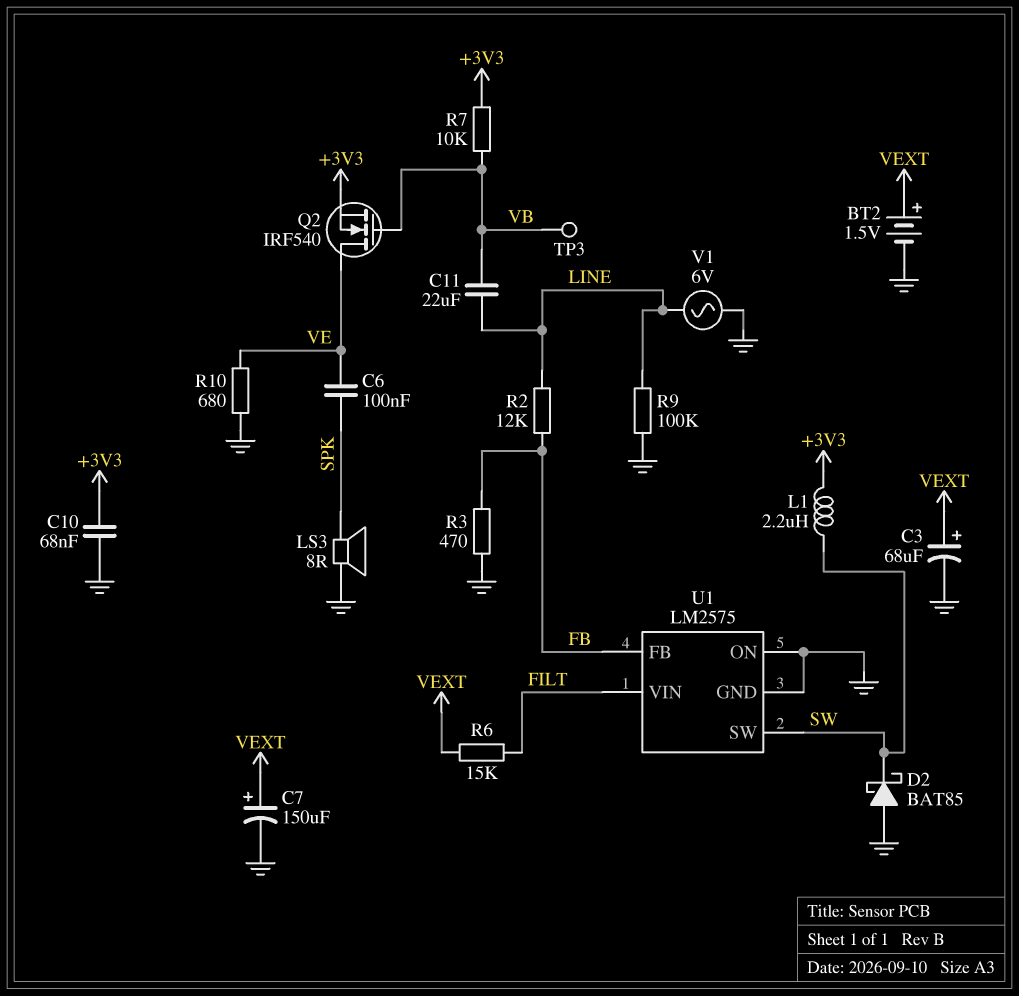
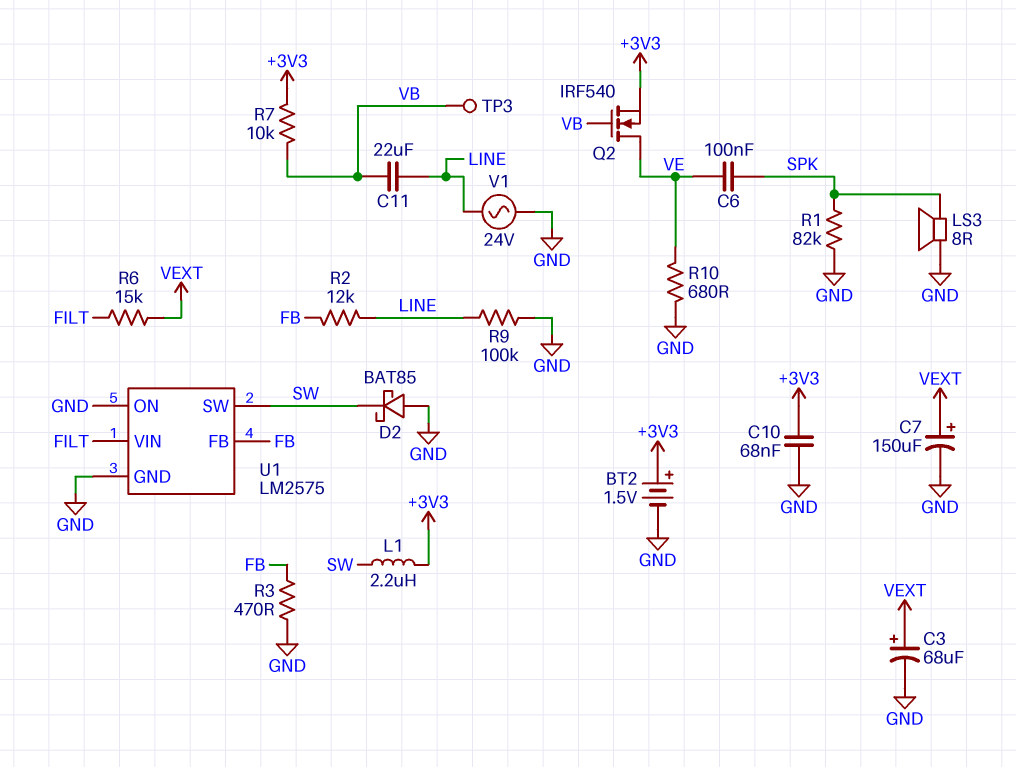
BT2: 1.5V (plus VEXT, minus GND) -> 1.5V (plus +3V3, minus GND)
R1: none -> 82k (GND, SPK)
V1: AC 6V (GND, LINE) -> AC 24V (GND, LINE)

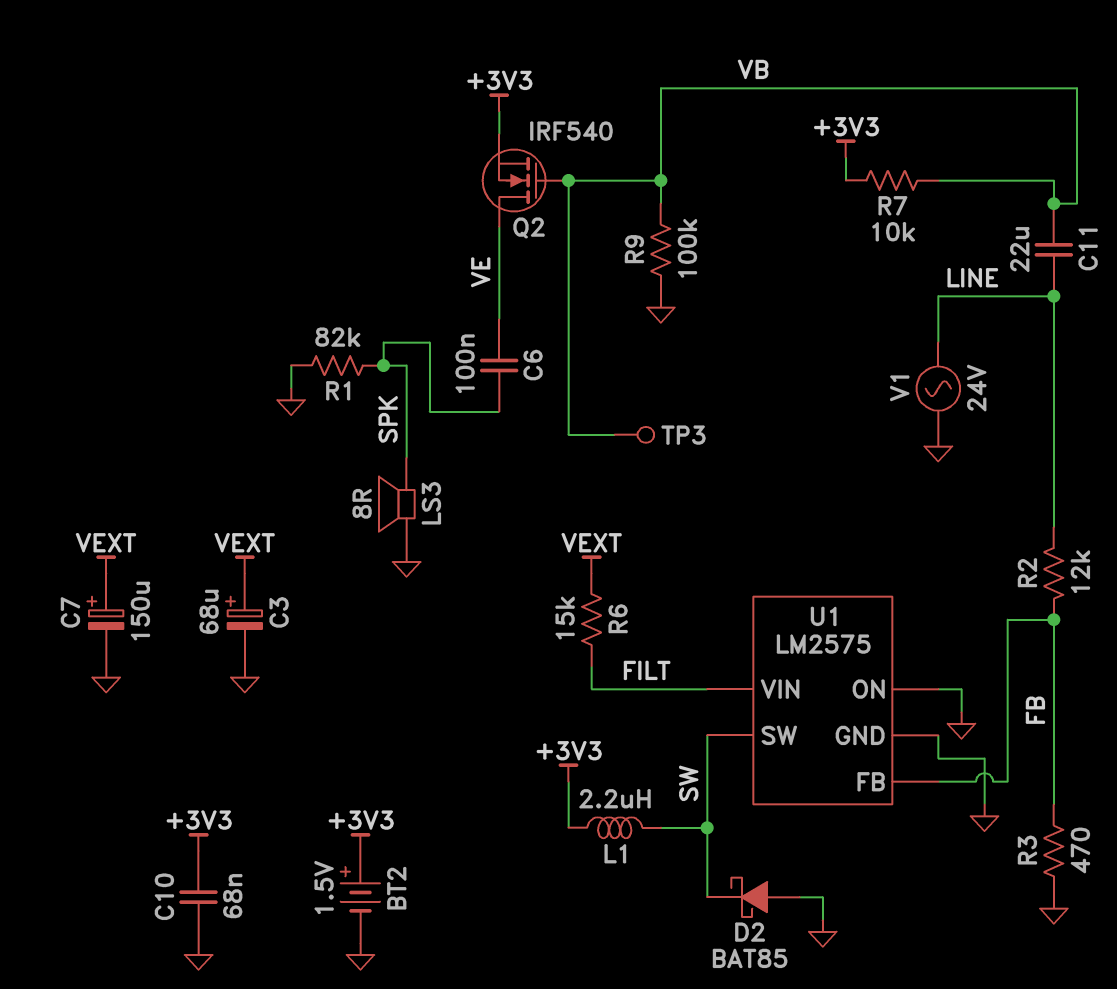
R9: 100k (GND, LINE) -> 100k (GND, VB)
R10: 680 (GND, VE) -> none

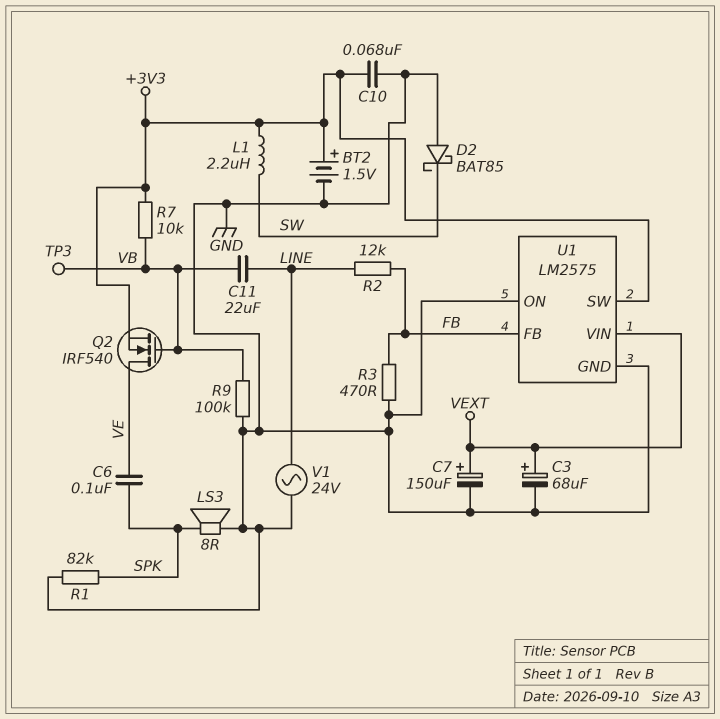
R6: 15k (FILT, VEXT) -> none
U1 pin SW: SW -> +3V3
U1 pin VIN: FILT -> VEXT

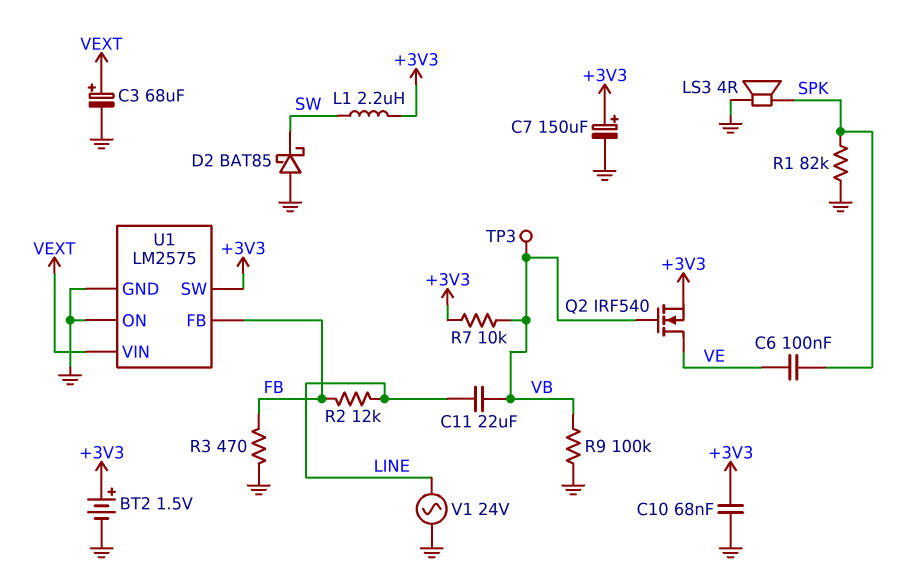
C7: 150uF (plus VEXT, minus GND) -> 150uF (plus +3V3, minus GND)
LS3: speaker 8R (GND, SPK) -> speaker 4R (GND, SPK)

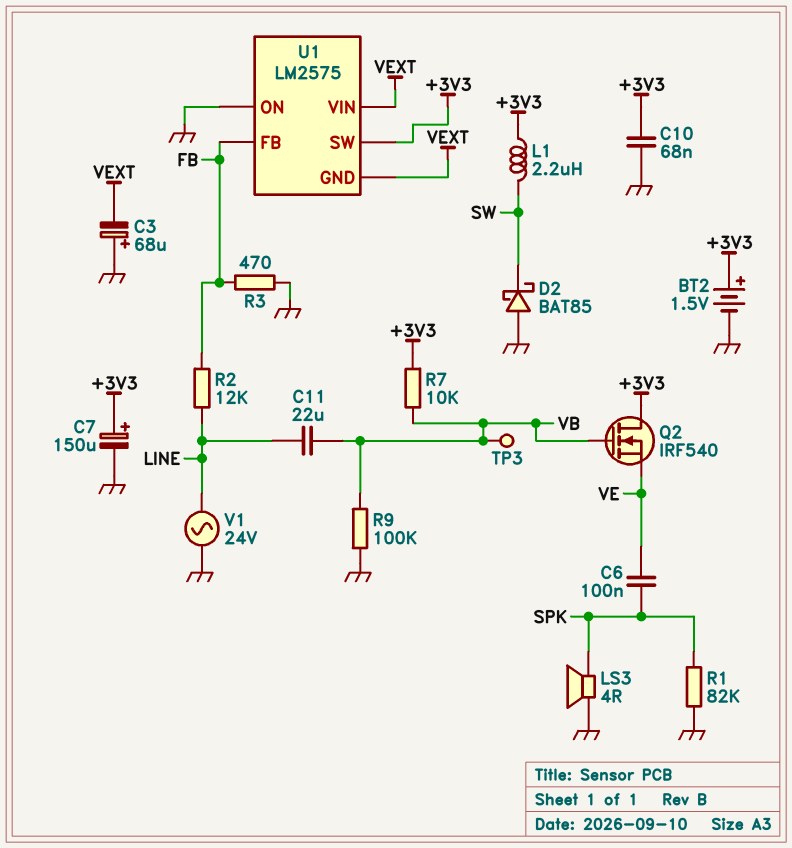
C3: 68uF (plus VEXT, minus GND) -> 68uF (plus GND, minus VEXT)
Q2: NMOS IRF540 (G VB, D VE, S +3V3) -> NMOS IRF540 (G VB, D +3V3, S VE)
U1 pin GND: GND -> VEXT

